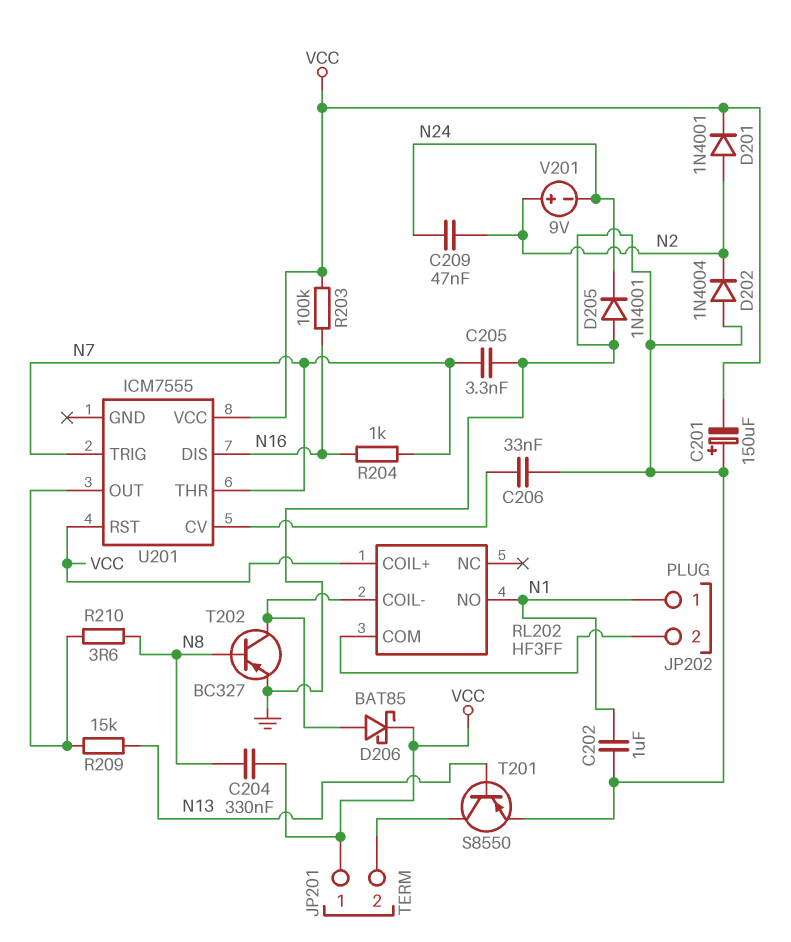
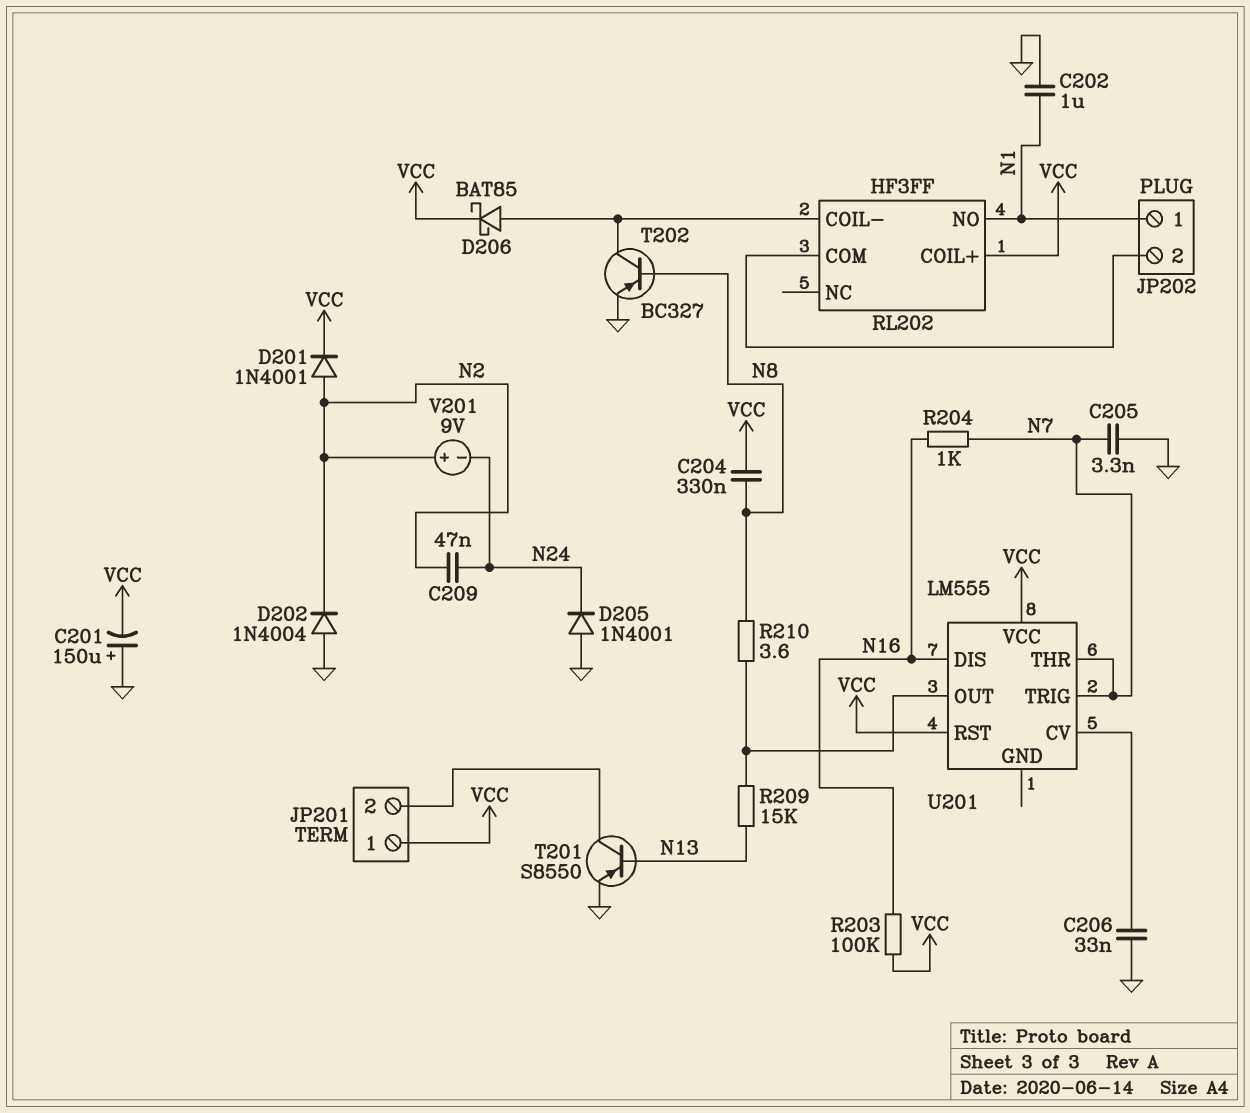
U201: ICM7555 -> LM555

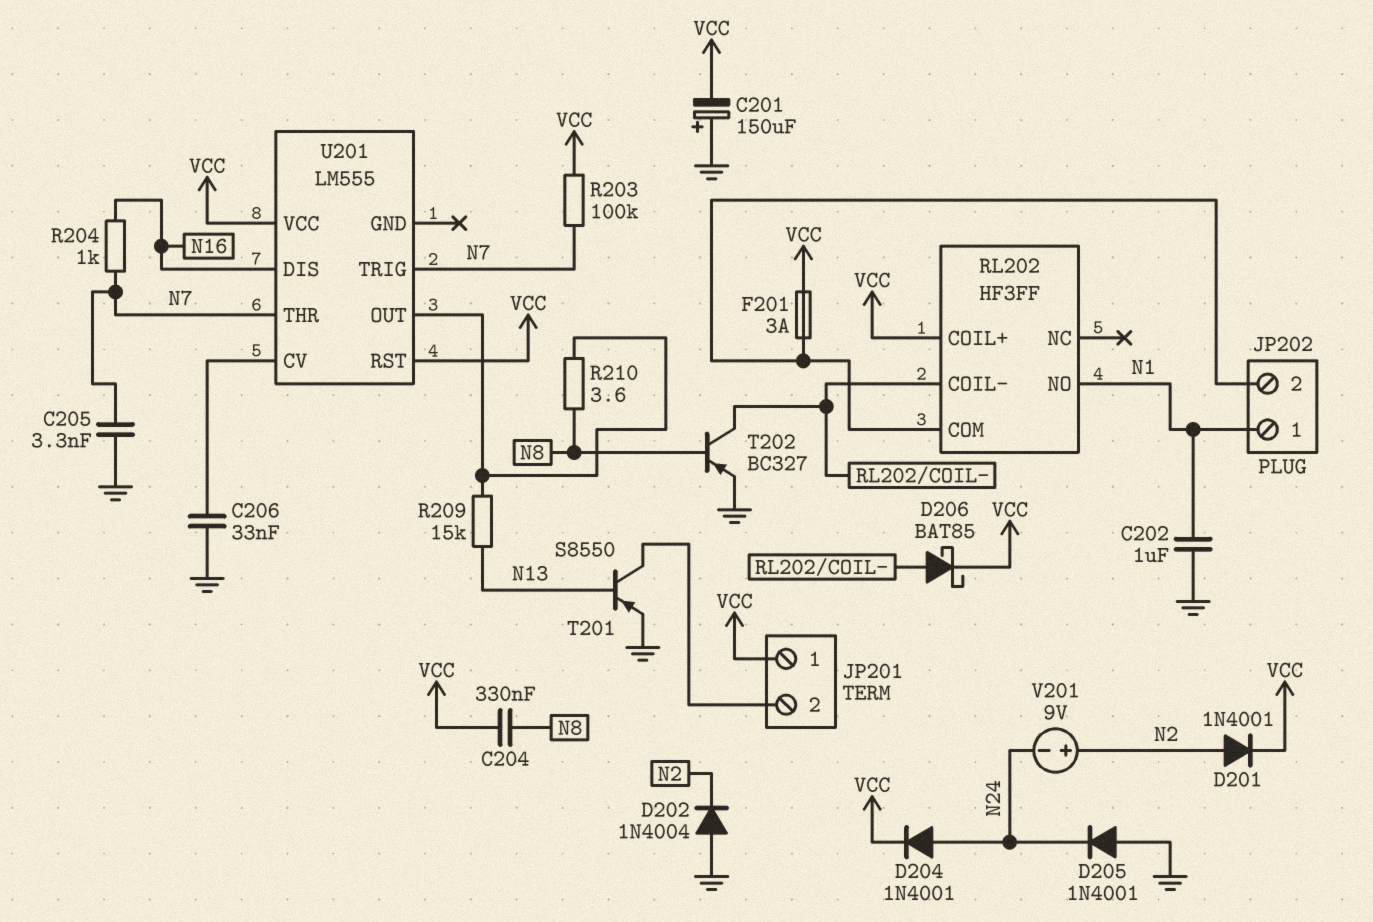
C209: 47nF (N2, N24) -> none
D204: none -> diode 1N4001 (A N24, K VCC)
F201: none -> 3A (JP202/2, VCC)
R203: 100k (N16, VCC) -> 100k (N7, VCC)

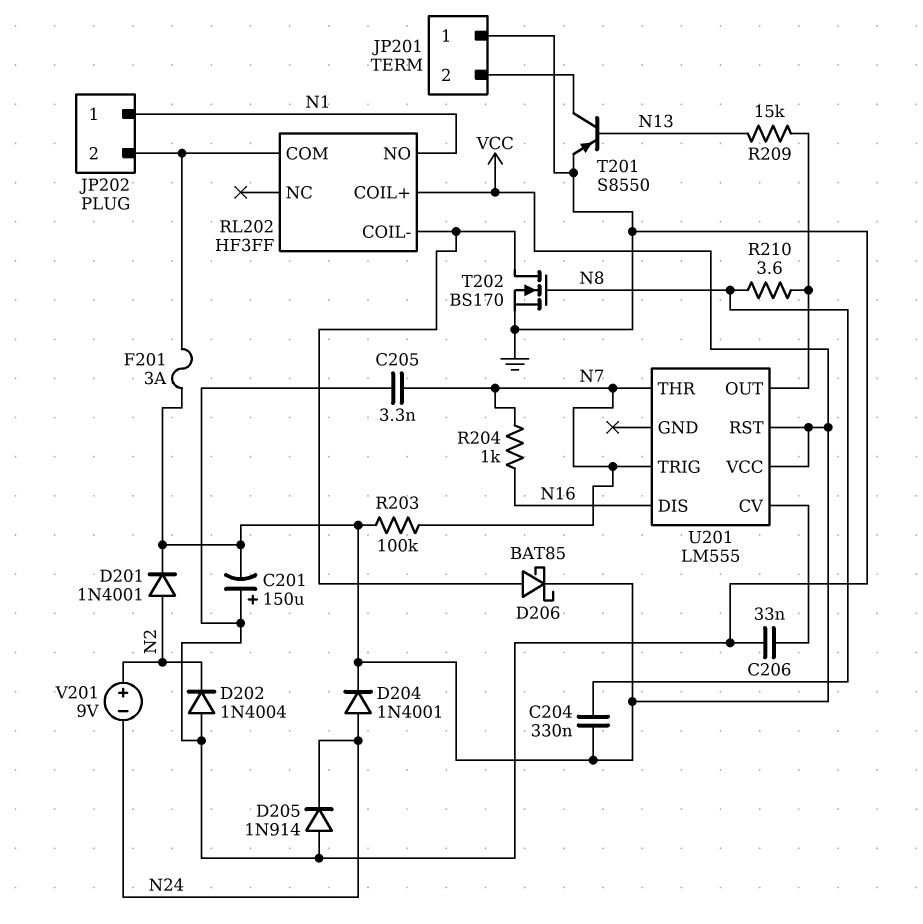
C202: 1uF (GND, N1) -> none
D205: diode 1N4001 (A GND, K N24) -> diode 1N914 (A GND, K N24)
JP201 pin 1: VCC -> GND
T202: PNP BC327 (B N8, C RL202/COIL-, E GND) -> NMOS BS170 (G N8, D RL202/COIL-, S GND)

